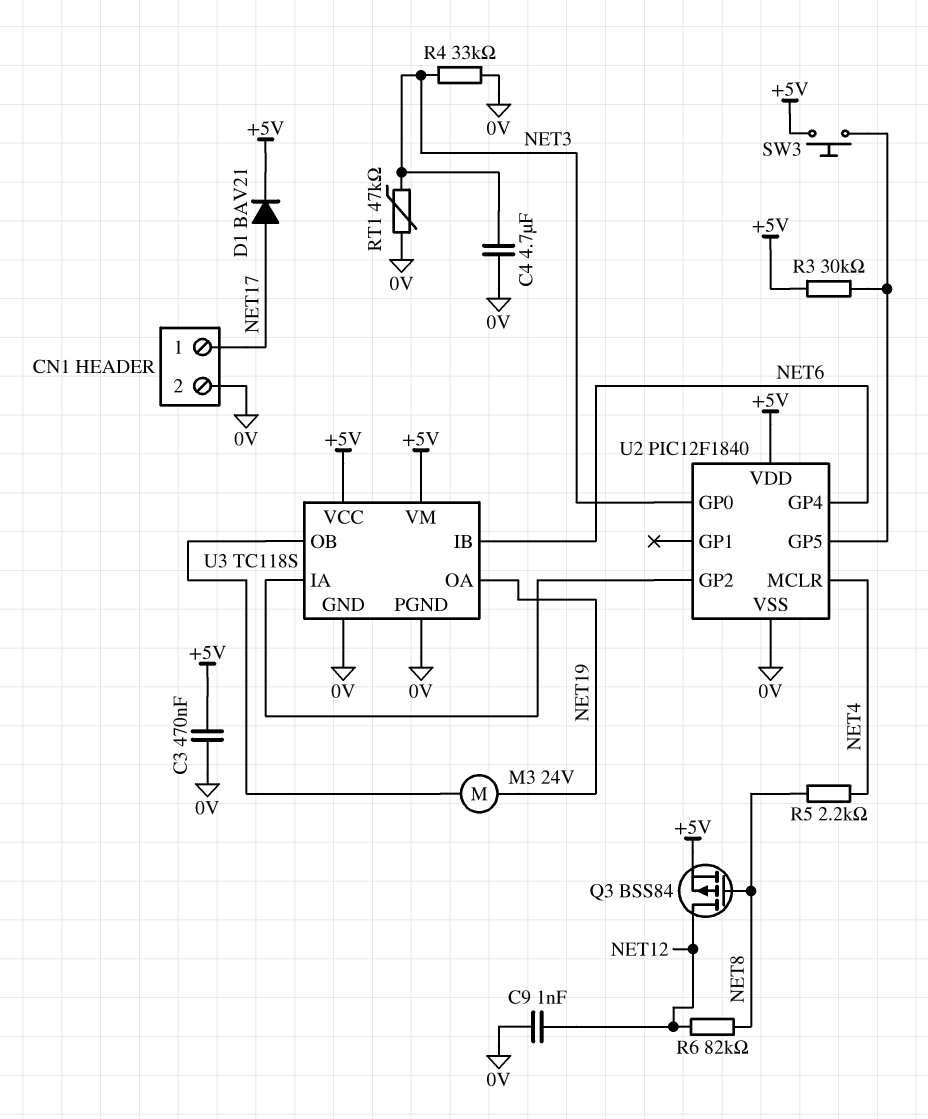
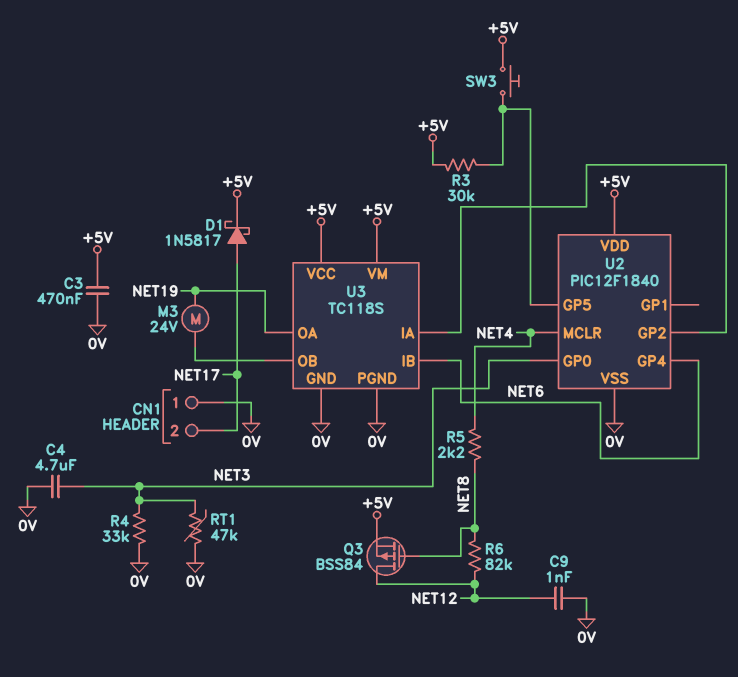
CN1 pin 1: NET17 -> 0V
CN1 pin 2: 0V -> NET17
D1: diode BAV21 (A NET17, K +5V) -> schottky 1N5817 (A NET17, K +5V)

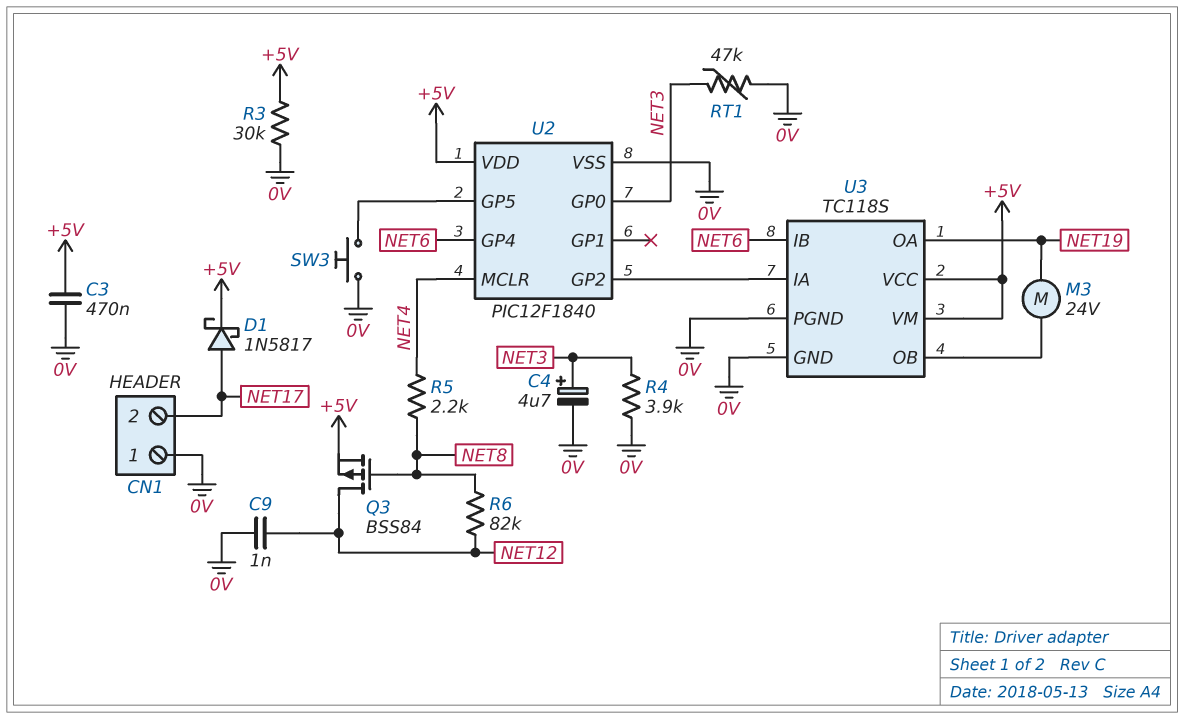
C4: 4.7uF (0V, NET3) -> 4.7uF (plus NET3, minus 0V)
R3: 30k (+5V, U2/GP5) -> 30k (+5V, 0V)
R4: 33k (0V, NET3) -> 3.9k (0V, NET3)
SW3: button (+5V, U2/GP5) -> button (0V, U2/GP5)

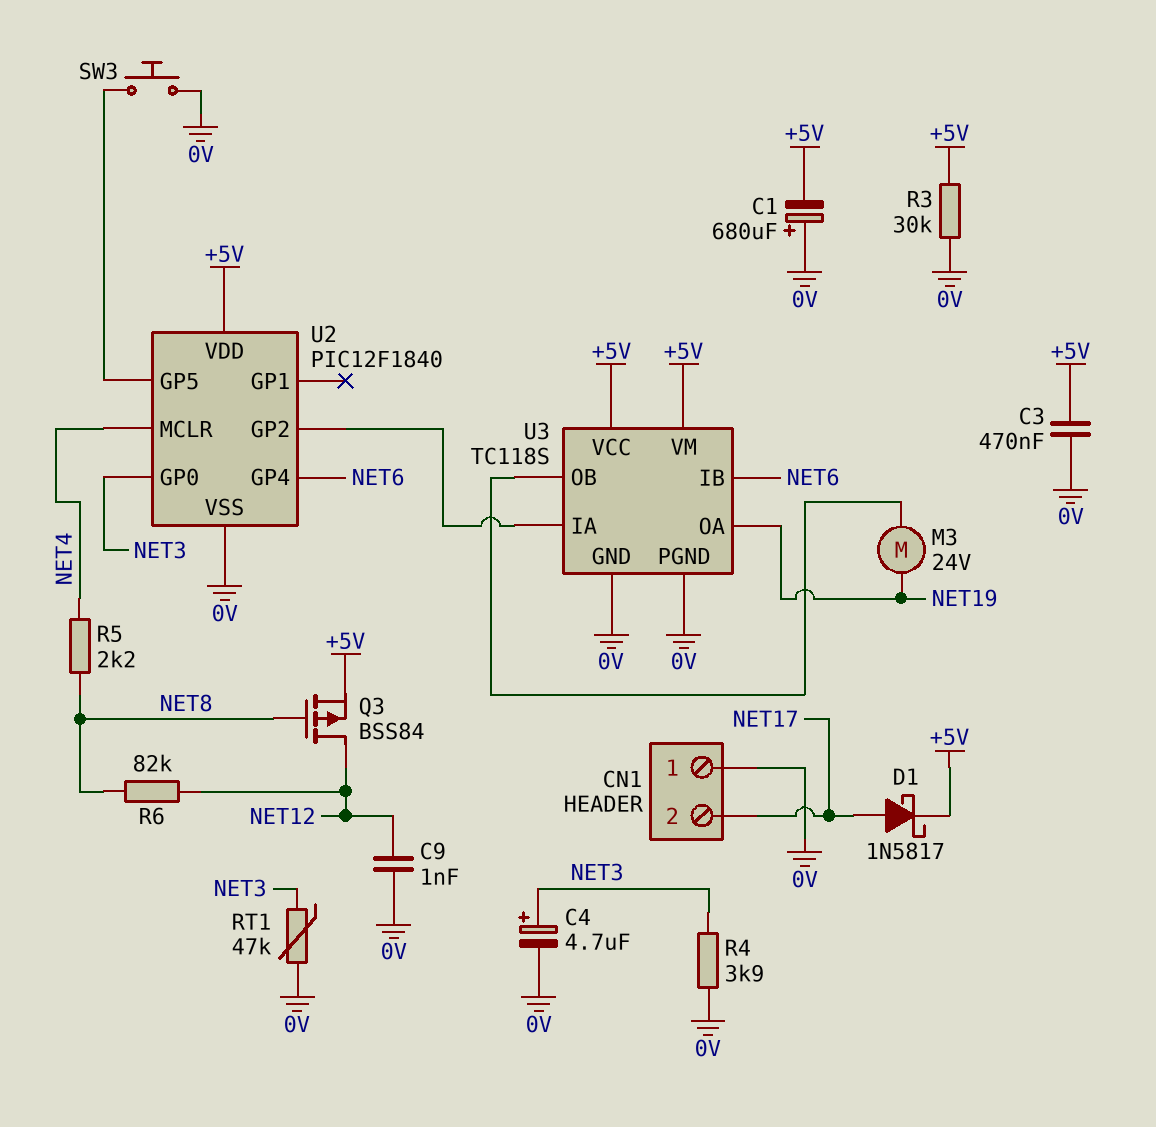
C1: none -> 680uF (plus 0V, minus +5V)

